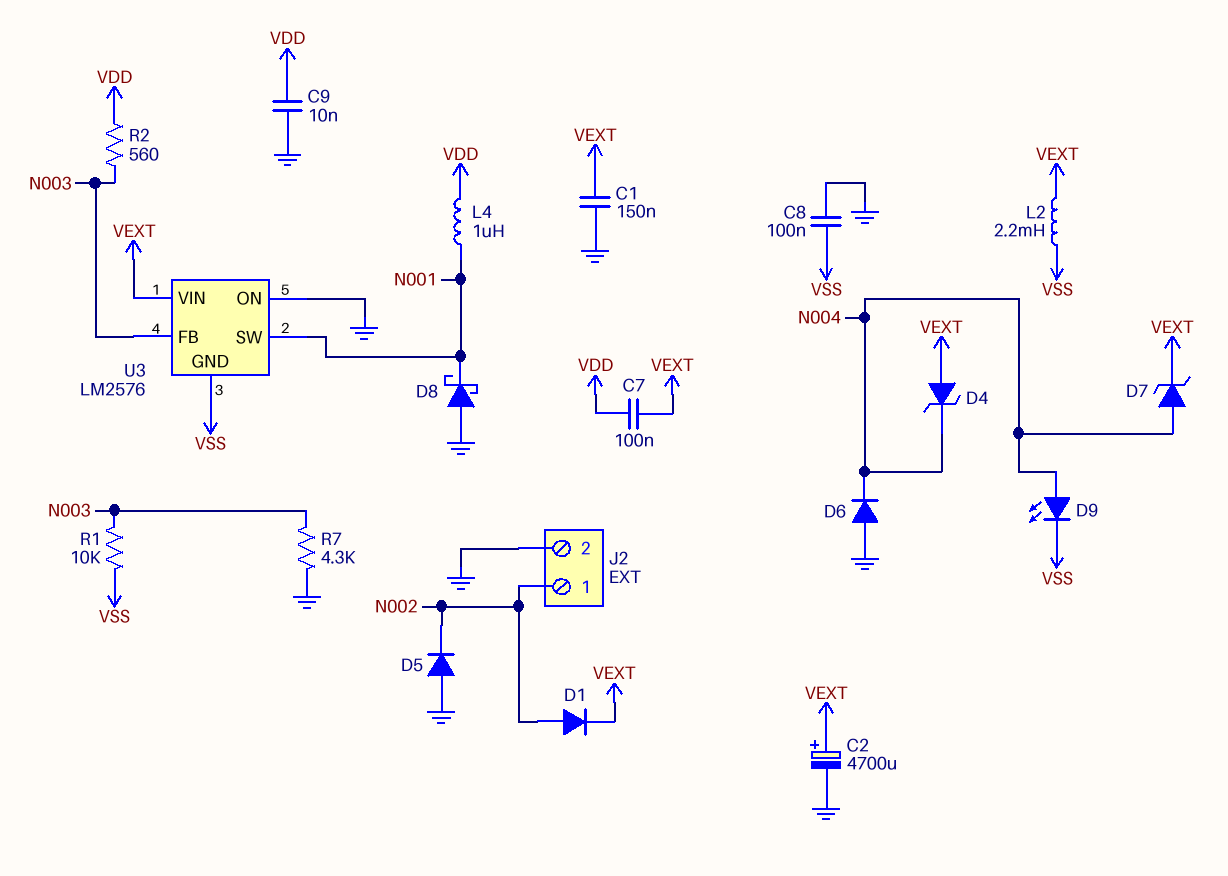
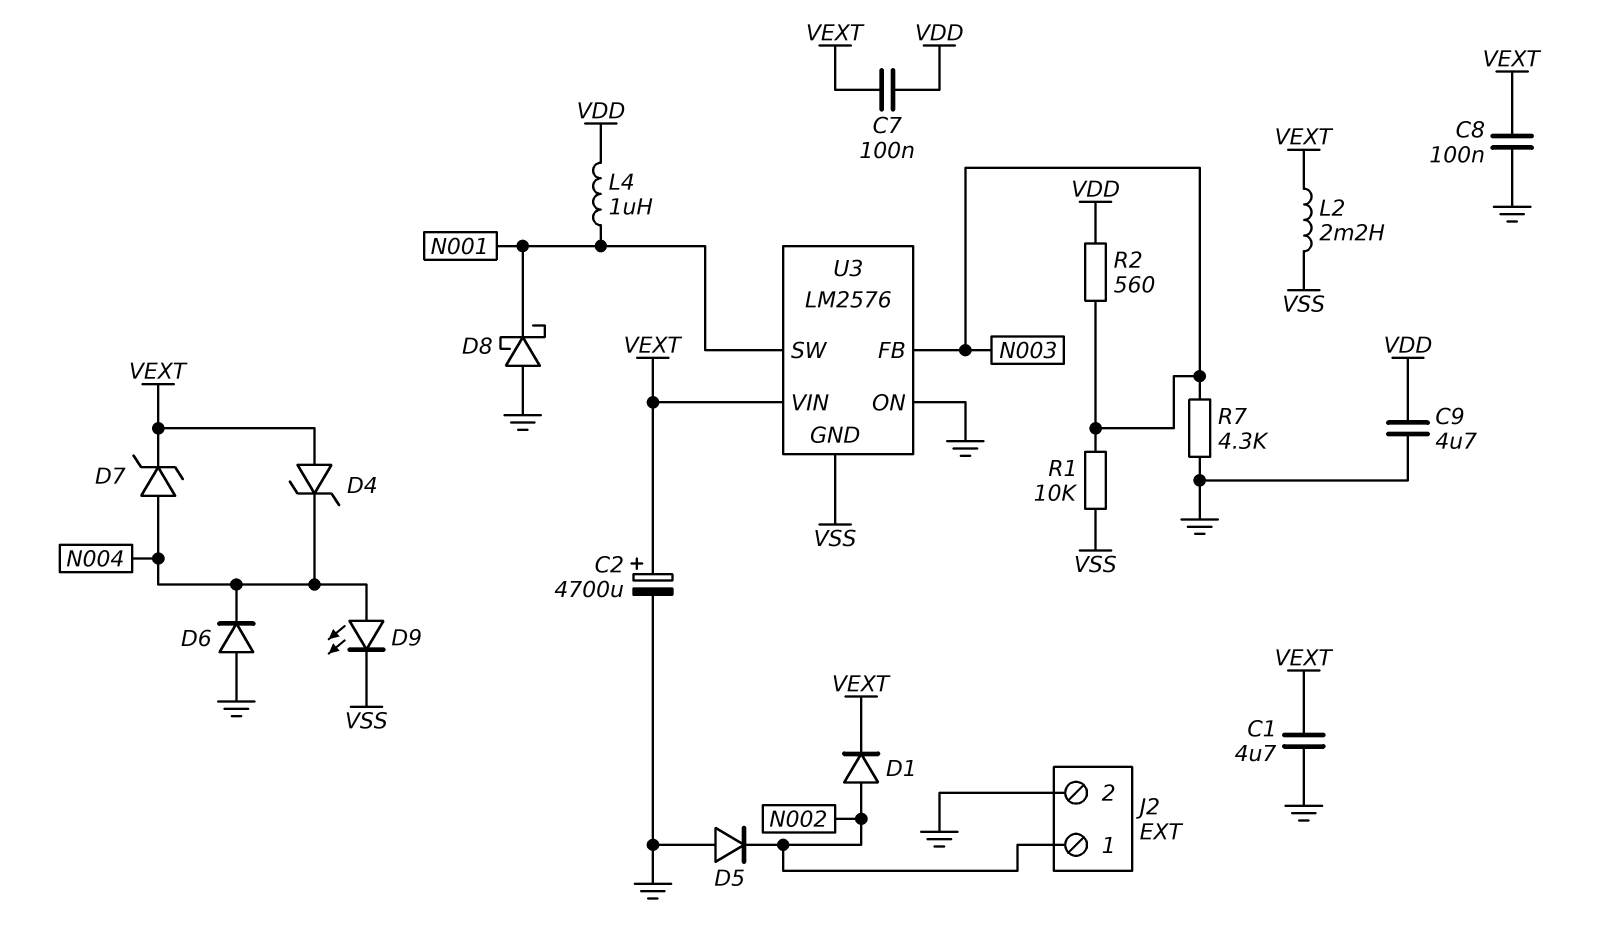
C1: 150nF (GND, VEXT) -> 4.7uF (GND, VEXT)
C8: 100nF (GND, VSS) -> 100nF (GND, VEXT)
C9: 10nF (GND, VDD) -> 4.7uF (GND, VDD)

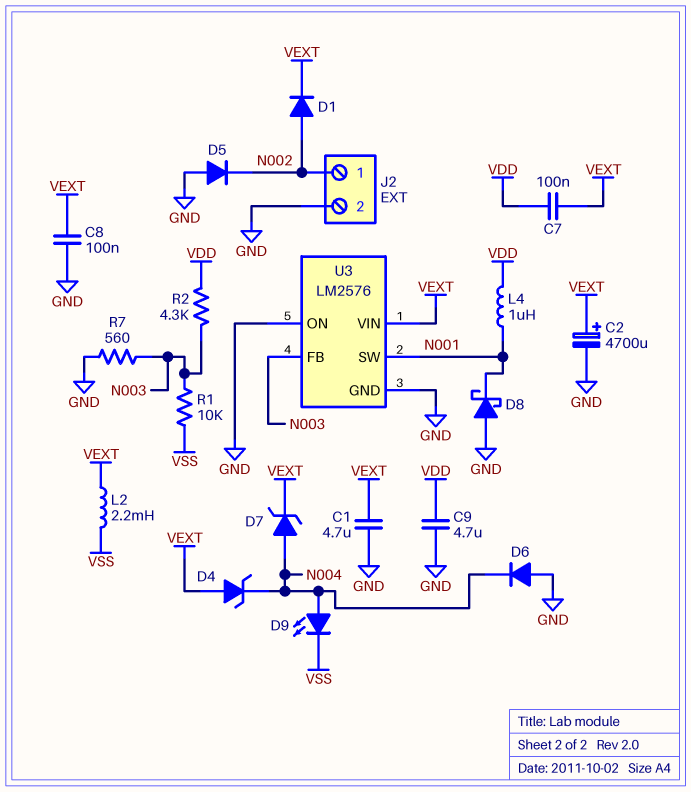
R2: 560 (N003, VDD) -> 4.3k (N003, VDD)
R7: 4.3k (GND, N003) -> 560 (GND, N003)
U3 pin GND: VSS -> GND

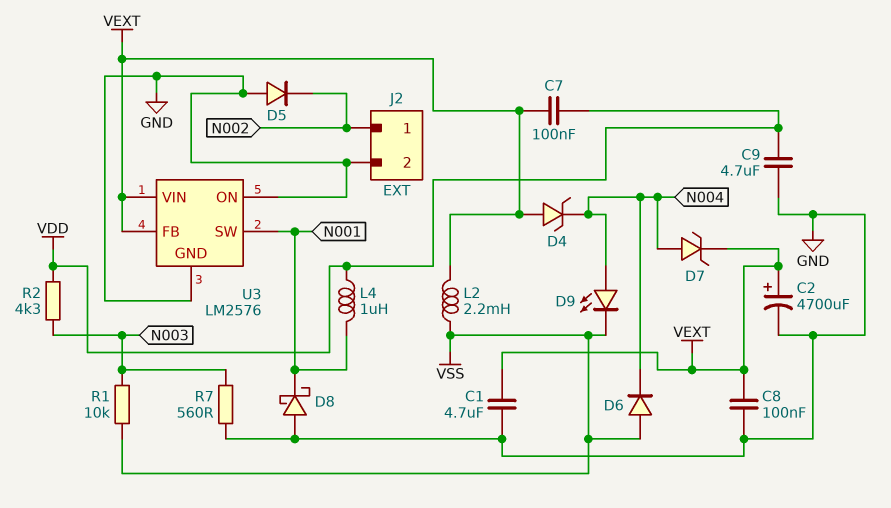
D1: diode (A N002, K VEXT) -> none
D6: diode (A GND, K N004) -> diode (A VSS, K N004)
U3 pin FB: N003 -> VEXT

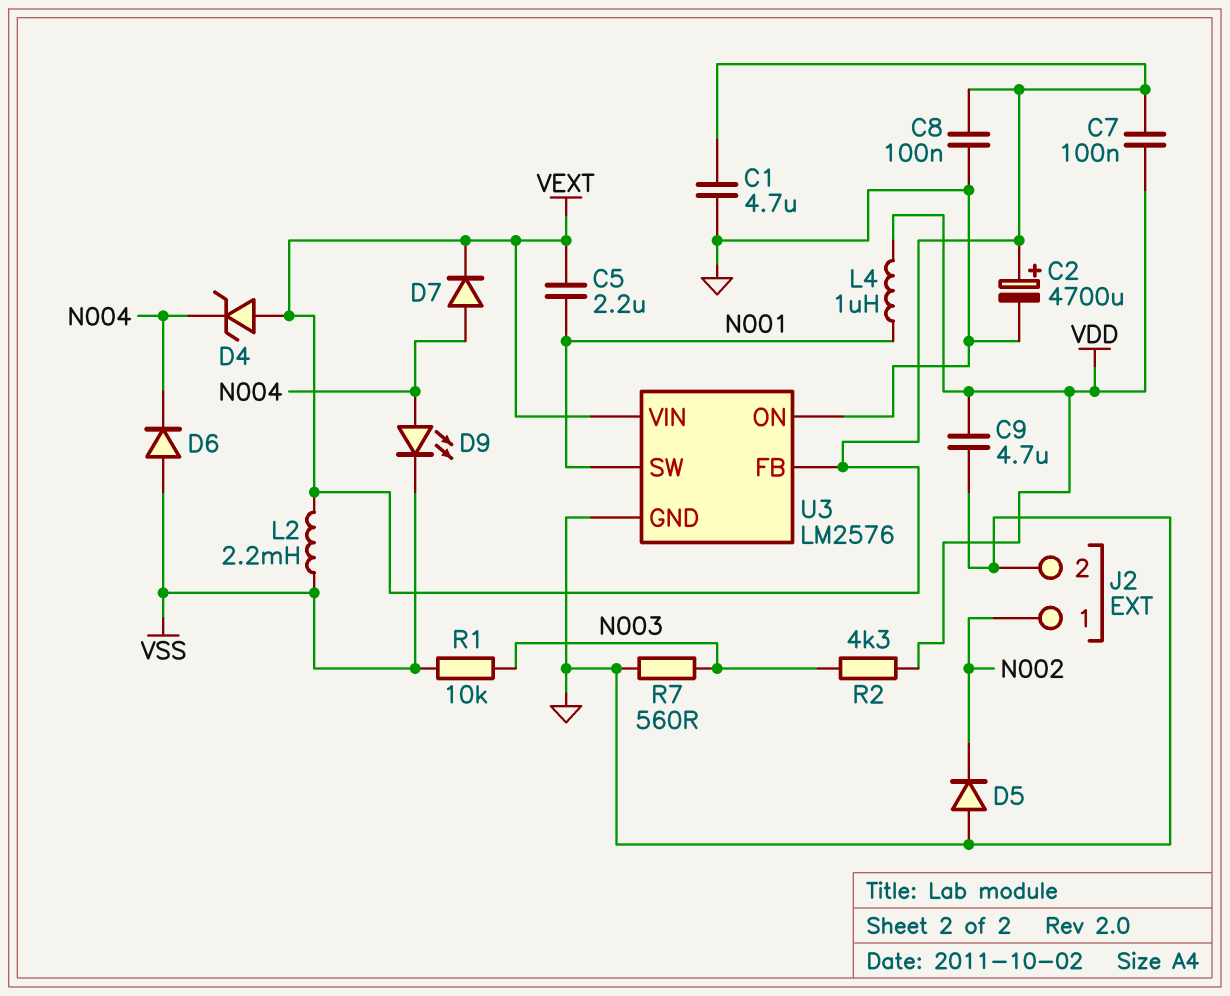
C5: none -> 2.2uF (N001, VEXT)
D7: zener (A N004, K VEXT) -> diode (A N004, K VEXT)
D8: schottky (A GND, K N001) -> none

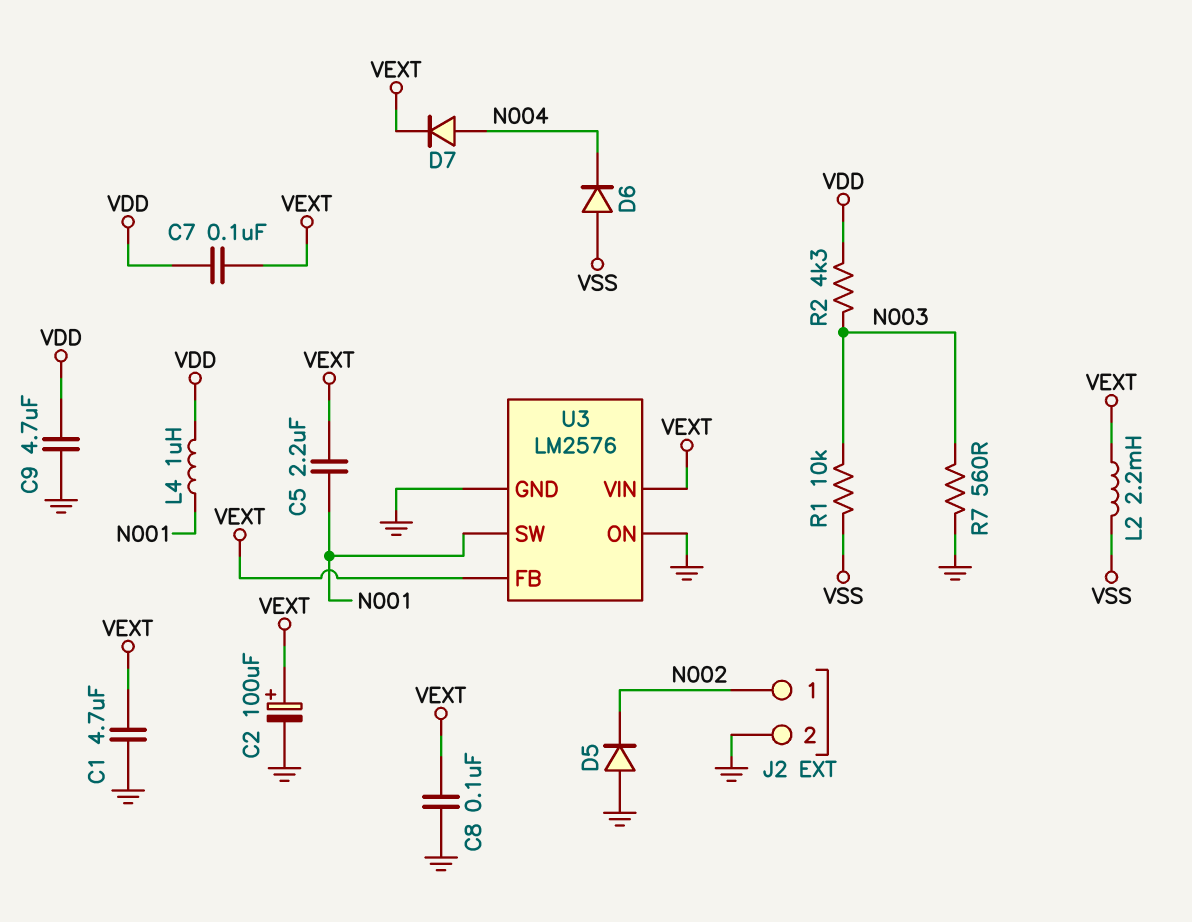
C2: 4700uF (plus VEXT, minus GND) -> 100uF (plus VEXT, minus GND)
D4: zener (A VEXT, K N004) -> none
D9: LED (A N004, K VSS) -> none

